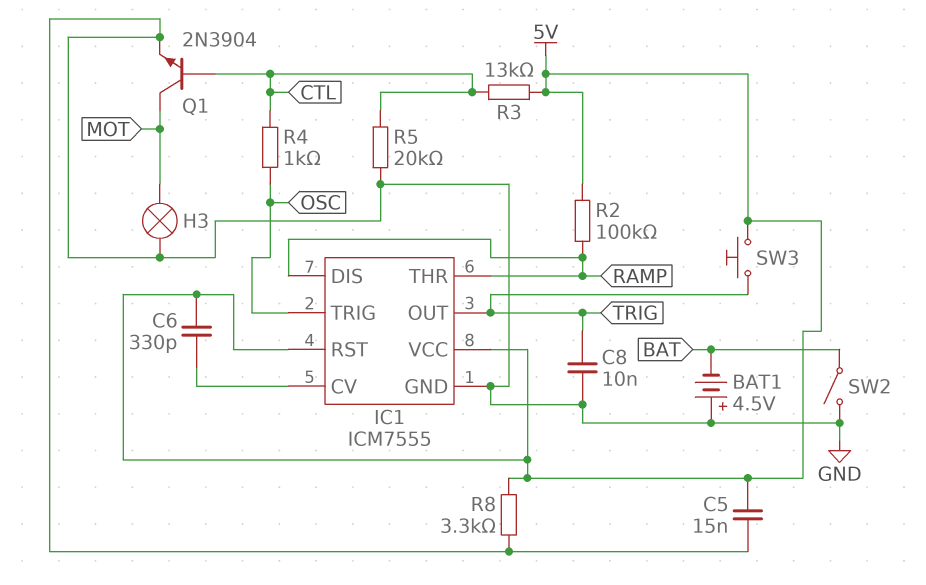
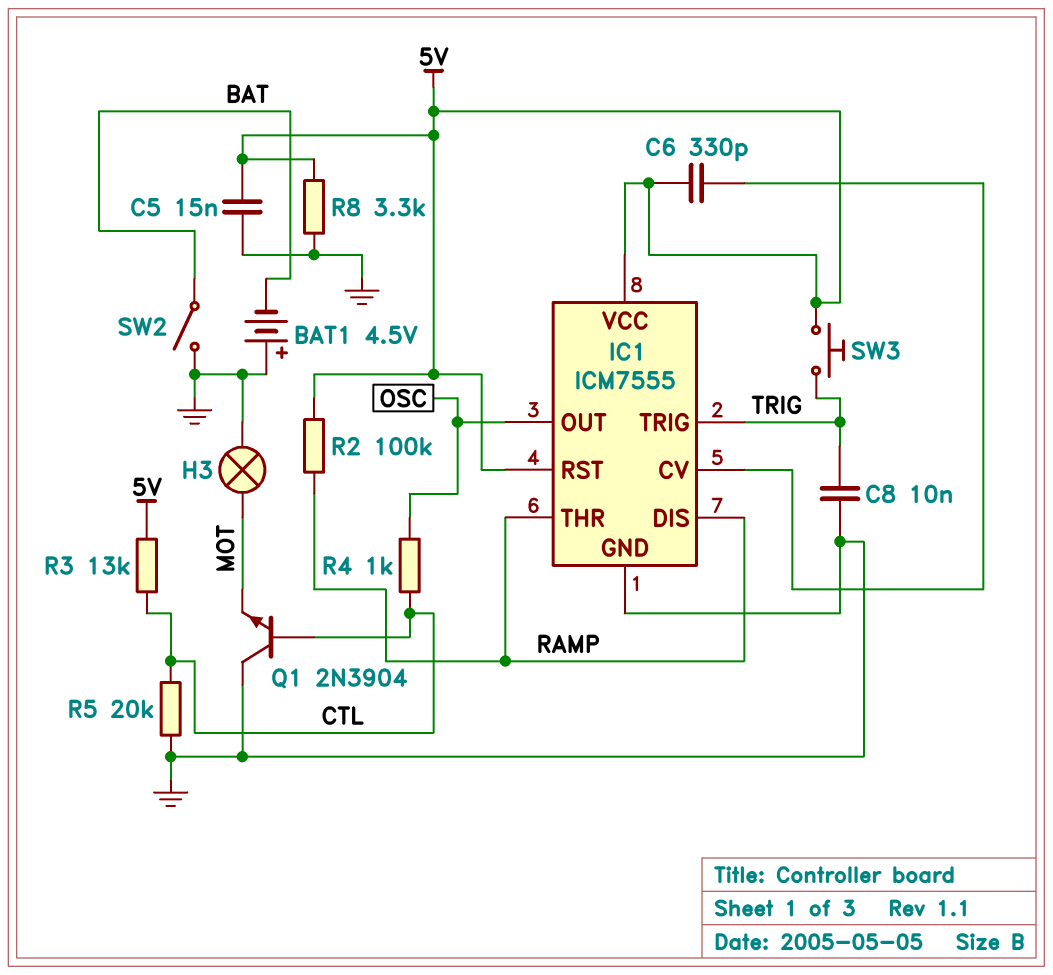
IC1 pin OUT: TRIG -> OSC
IC1 pin TRIG: OSC -> TRIG
Q1: NPN 2N3904 (B CTL, C MOT, E GND) -> NPN 2N3904 (B CTL, C GND, E MOT)

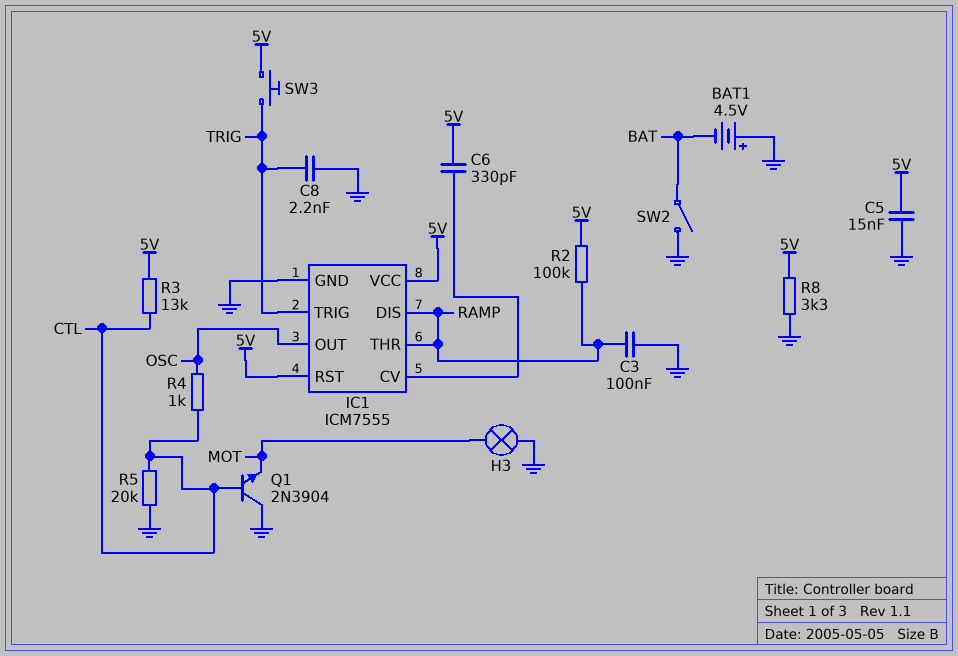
C3: none -> 100nF (GND, RAMP)
C8: 10nF (GND, TRIG) -> 2.2nF (GND, TRIG)

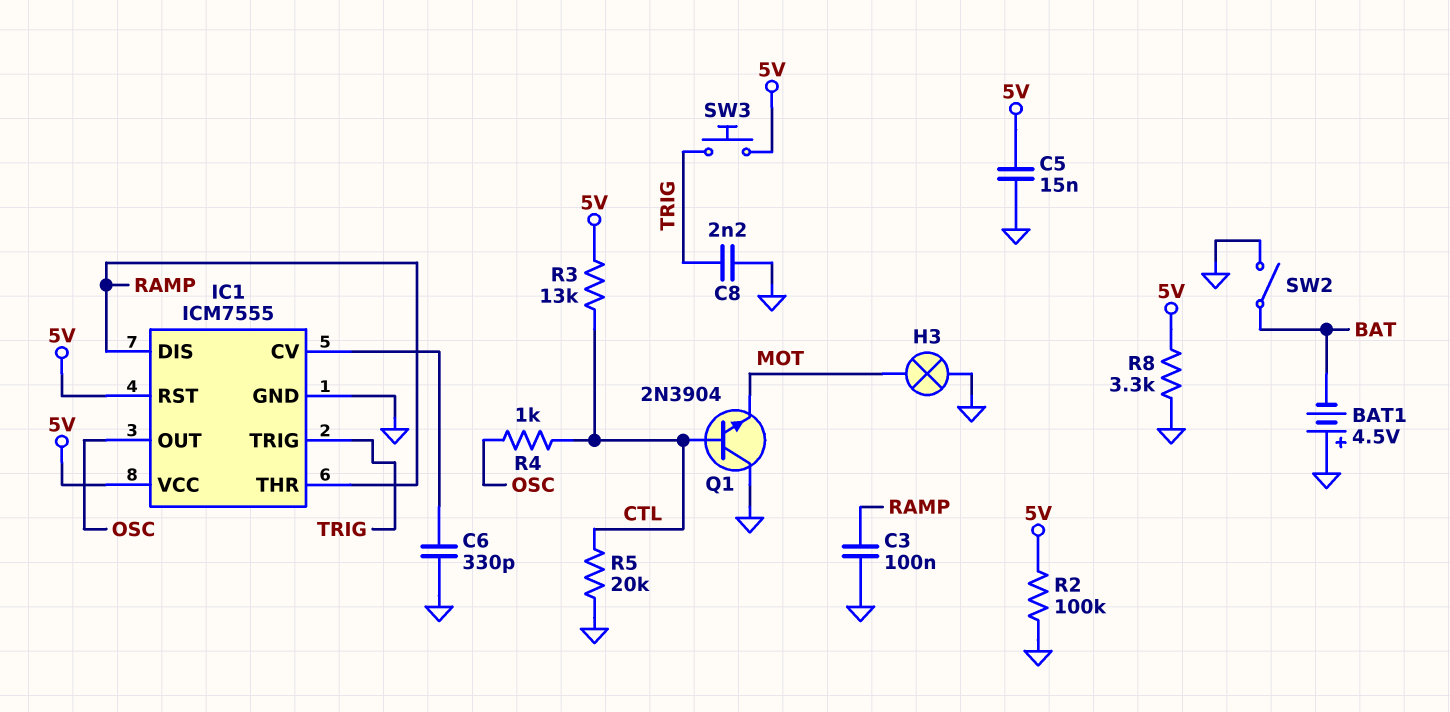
C6: 330pF (5V, IC1/CV) -> 330pF (GND, IC1/CV)
R2: 100k (5V, RAMP) -> 100k (5V, GND)

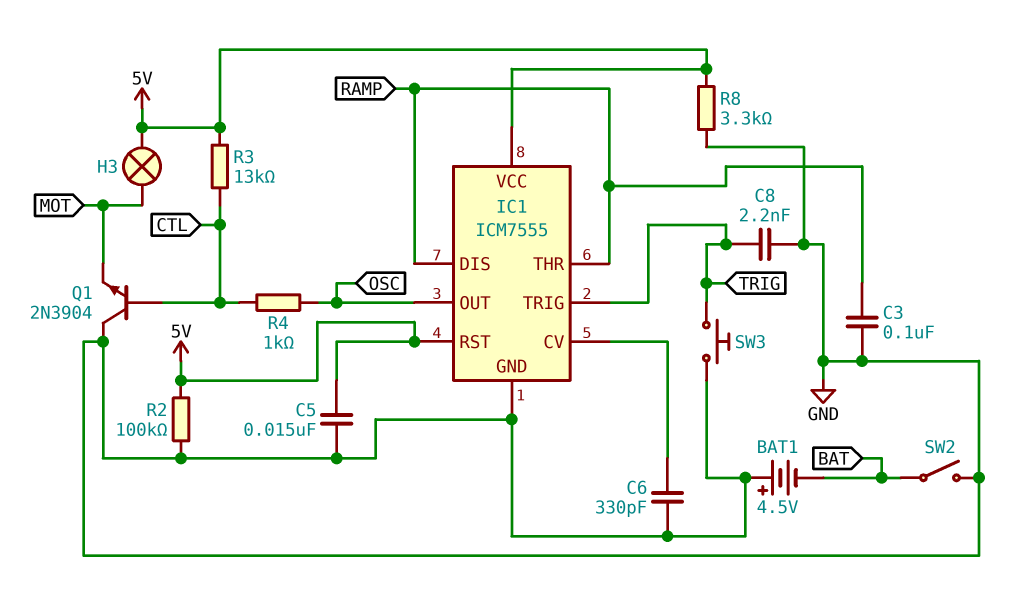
H3: lamp (GND, MOT) -> lamp (5V, MOT)
R5: 20k (CTL, GND) -> none
SW3: button (5V, TRIG) -> button (GND, TRIG)

